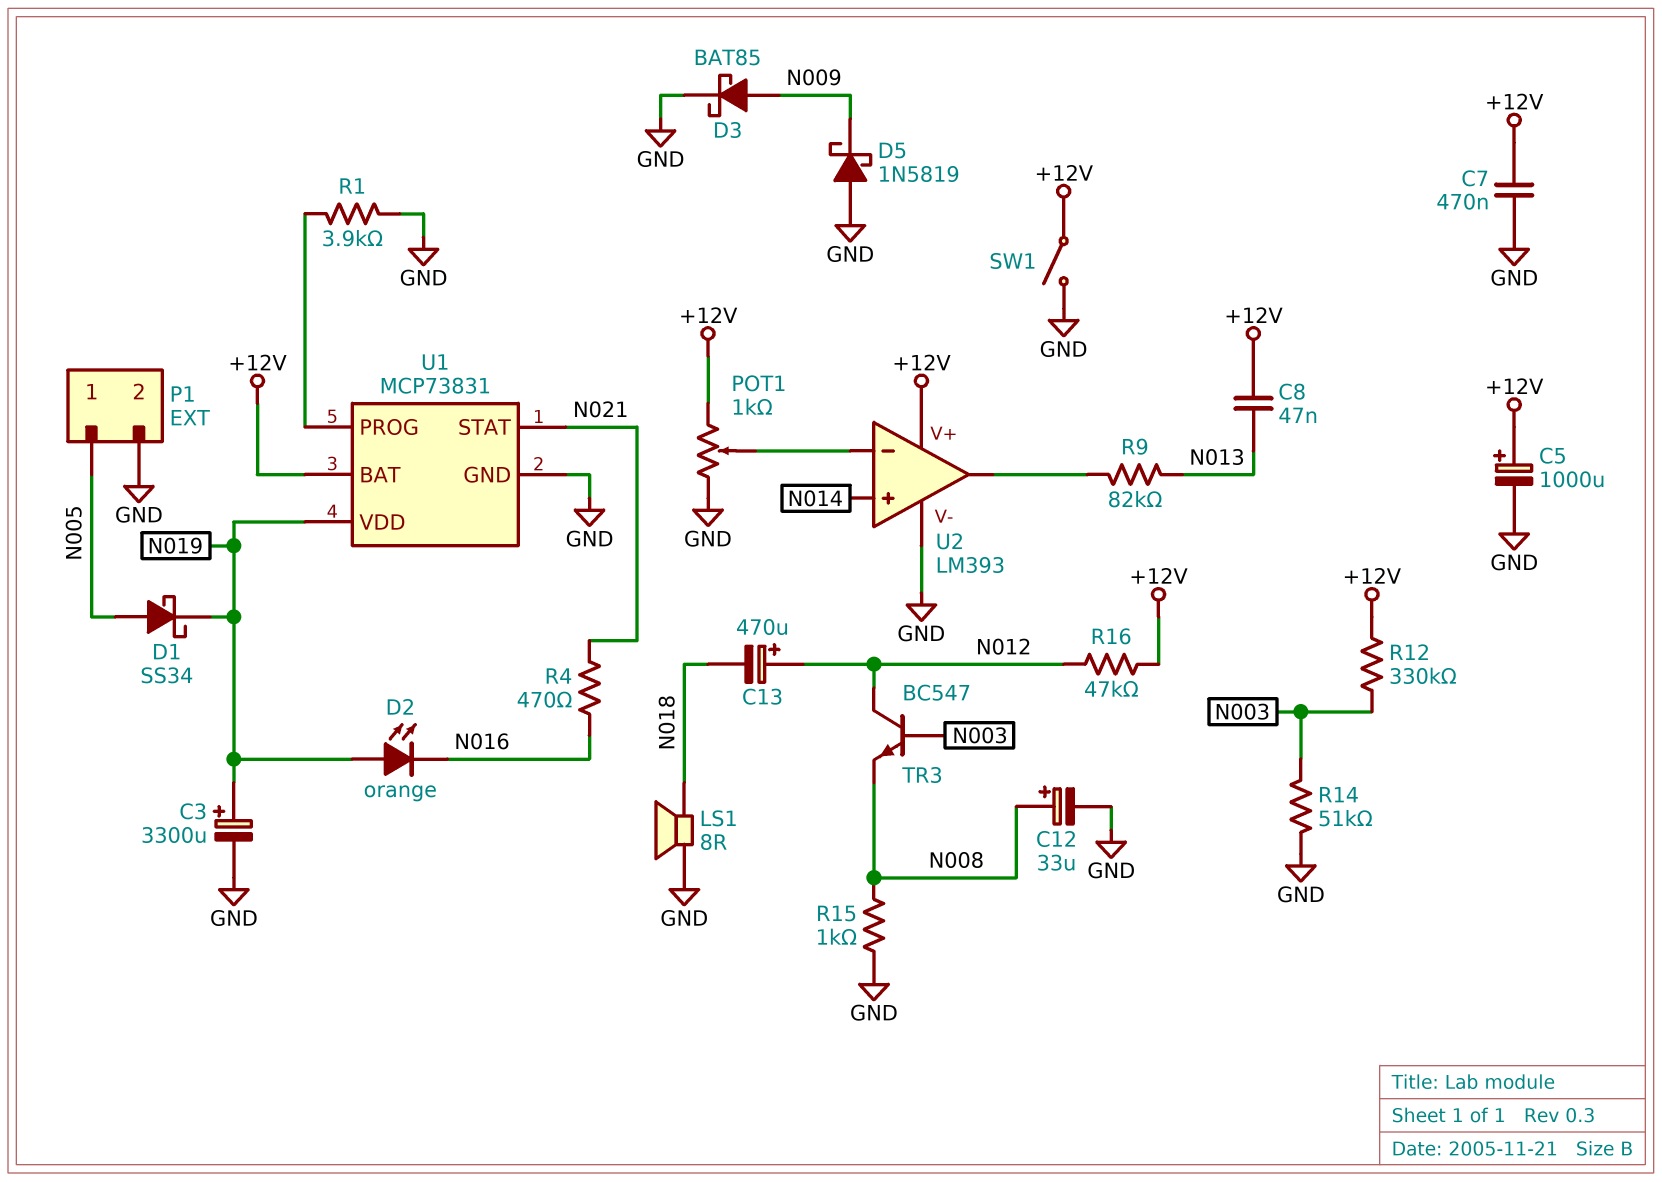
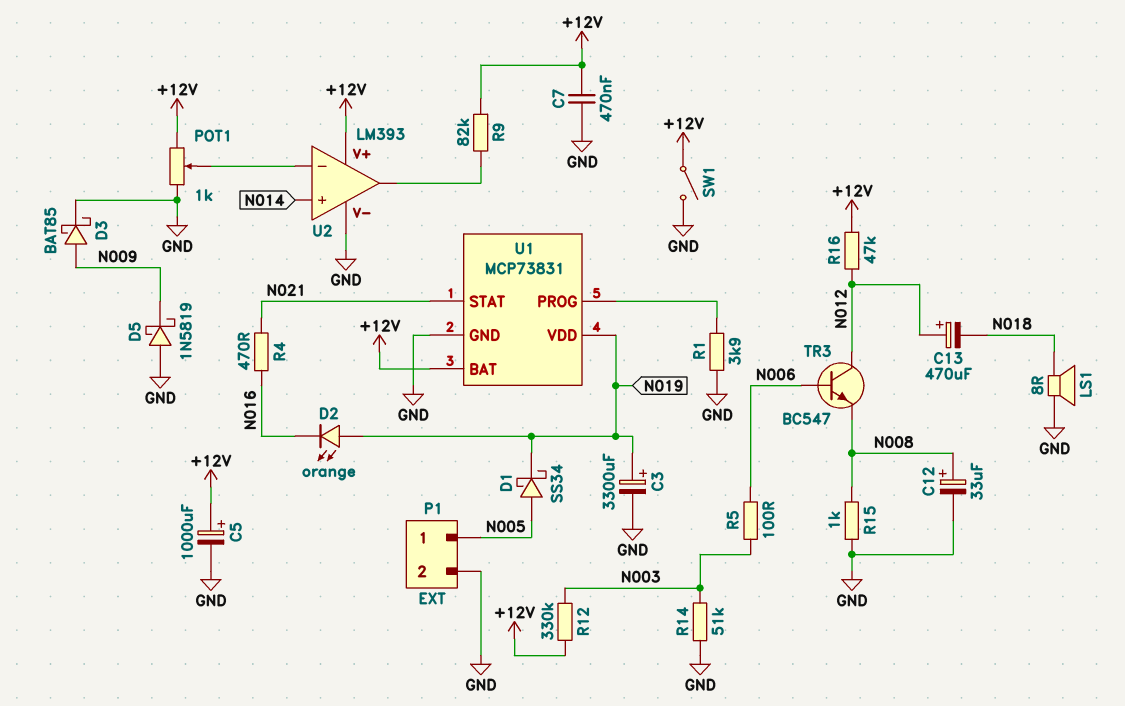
C8: 47nF (+12V, N013) -> none
R5: none -> 100 (N003, N006)
R9: 82k (N013, U2/out) -> 82k (+12V, U2/out)
TR3: NPN BC547 (B N003, C N012, E N008) -> NPN BC547 (B N006, C N012, E N008)

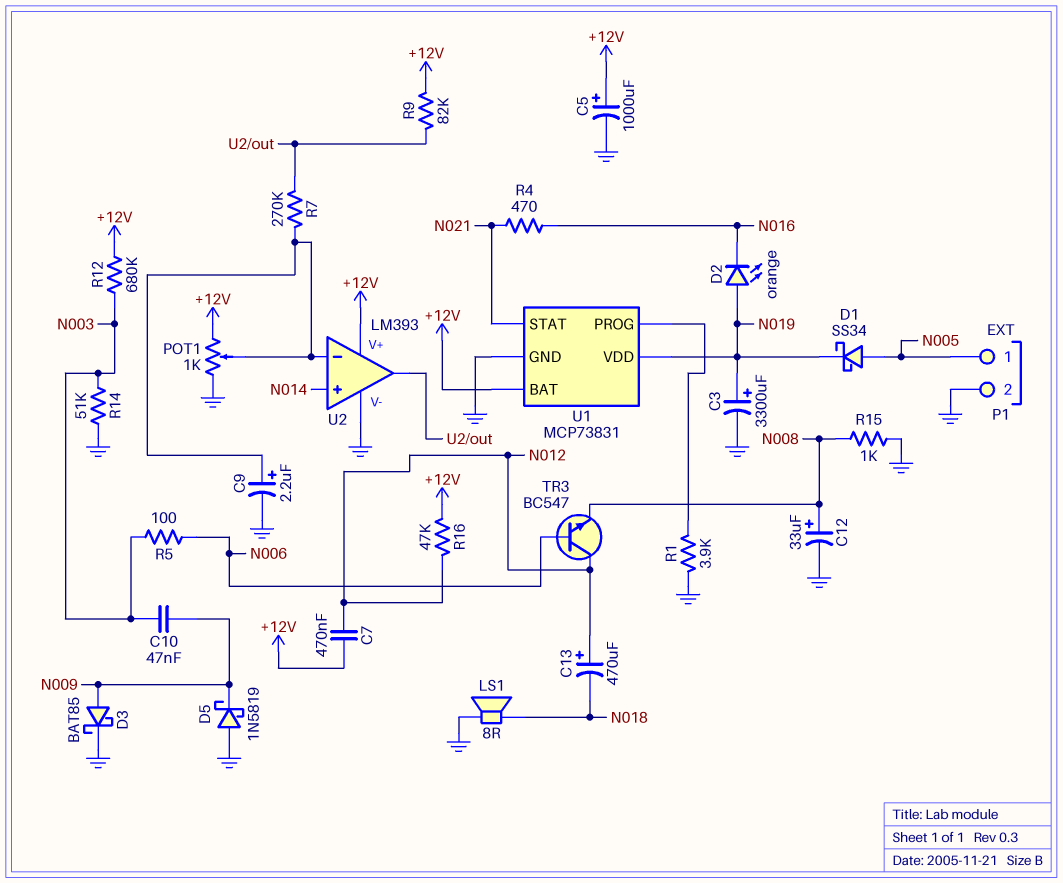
C7: 470nF (+12V, GND) -> 470nF (+12V, N012)
C9: none -> 2.2uF (plus U2/in-, minus GND)
C10: none -> 47nF (N003, N009)
R7: none -> 270k (U2/in-, U2/out)
R12: 330k (+12V, N003) -> 680k (+12V, N003)
SW1: switch (+12V, GND) -> none

